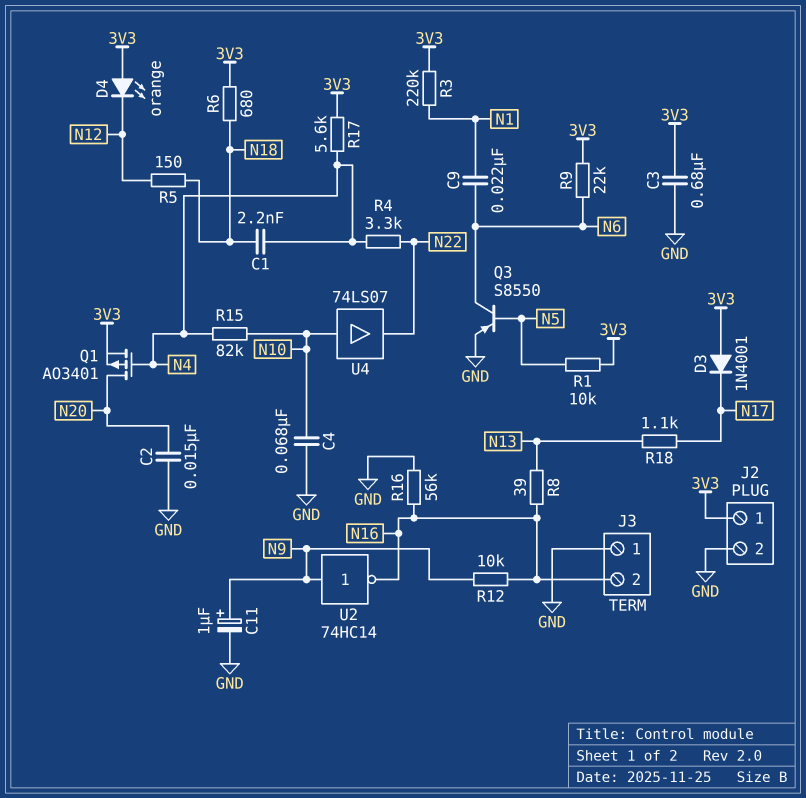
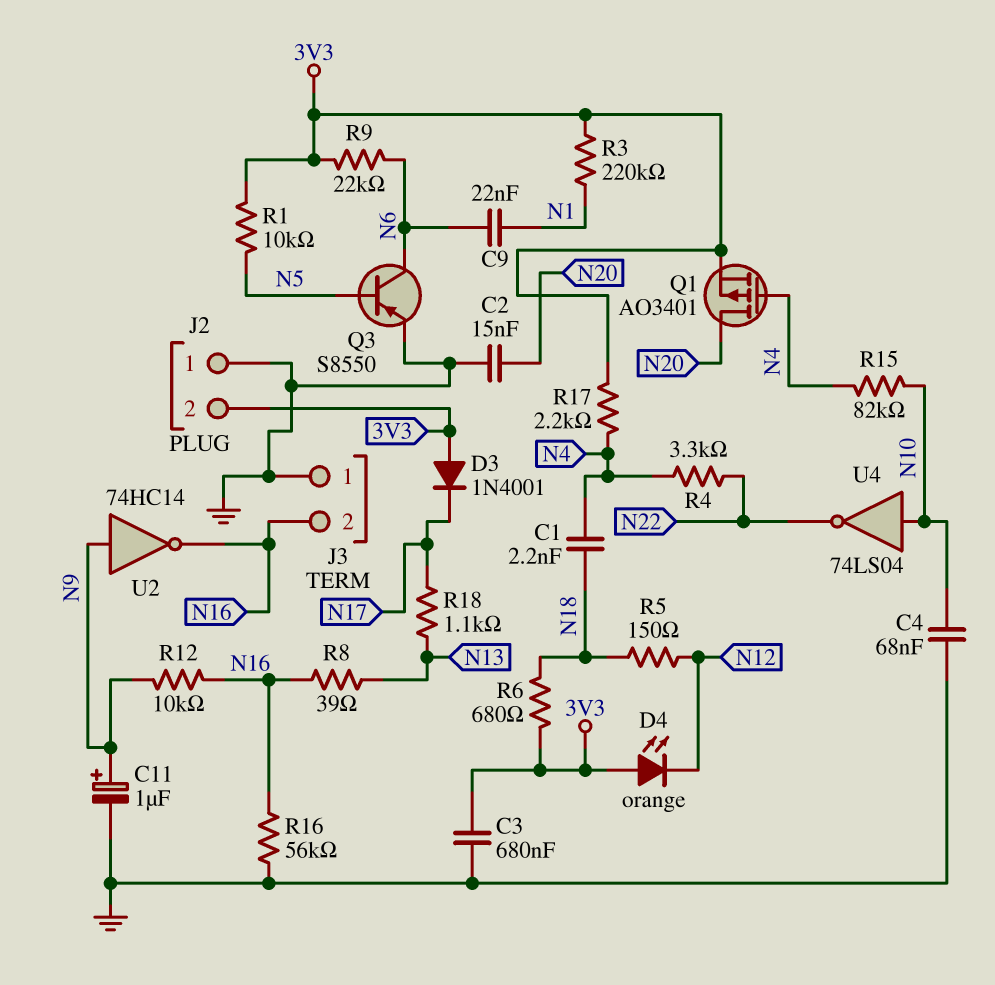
J2 pin 1: 3V3 -> GND
J2 pin 2: GND -> 3V3
R17: 5.6k (3V3, N4) -> 2.2k (3V3, N4)
U4: buffer 74LS07 (in N10, out N22) -> NOT 74LS04 (in N10, out N22)

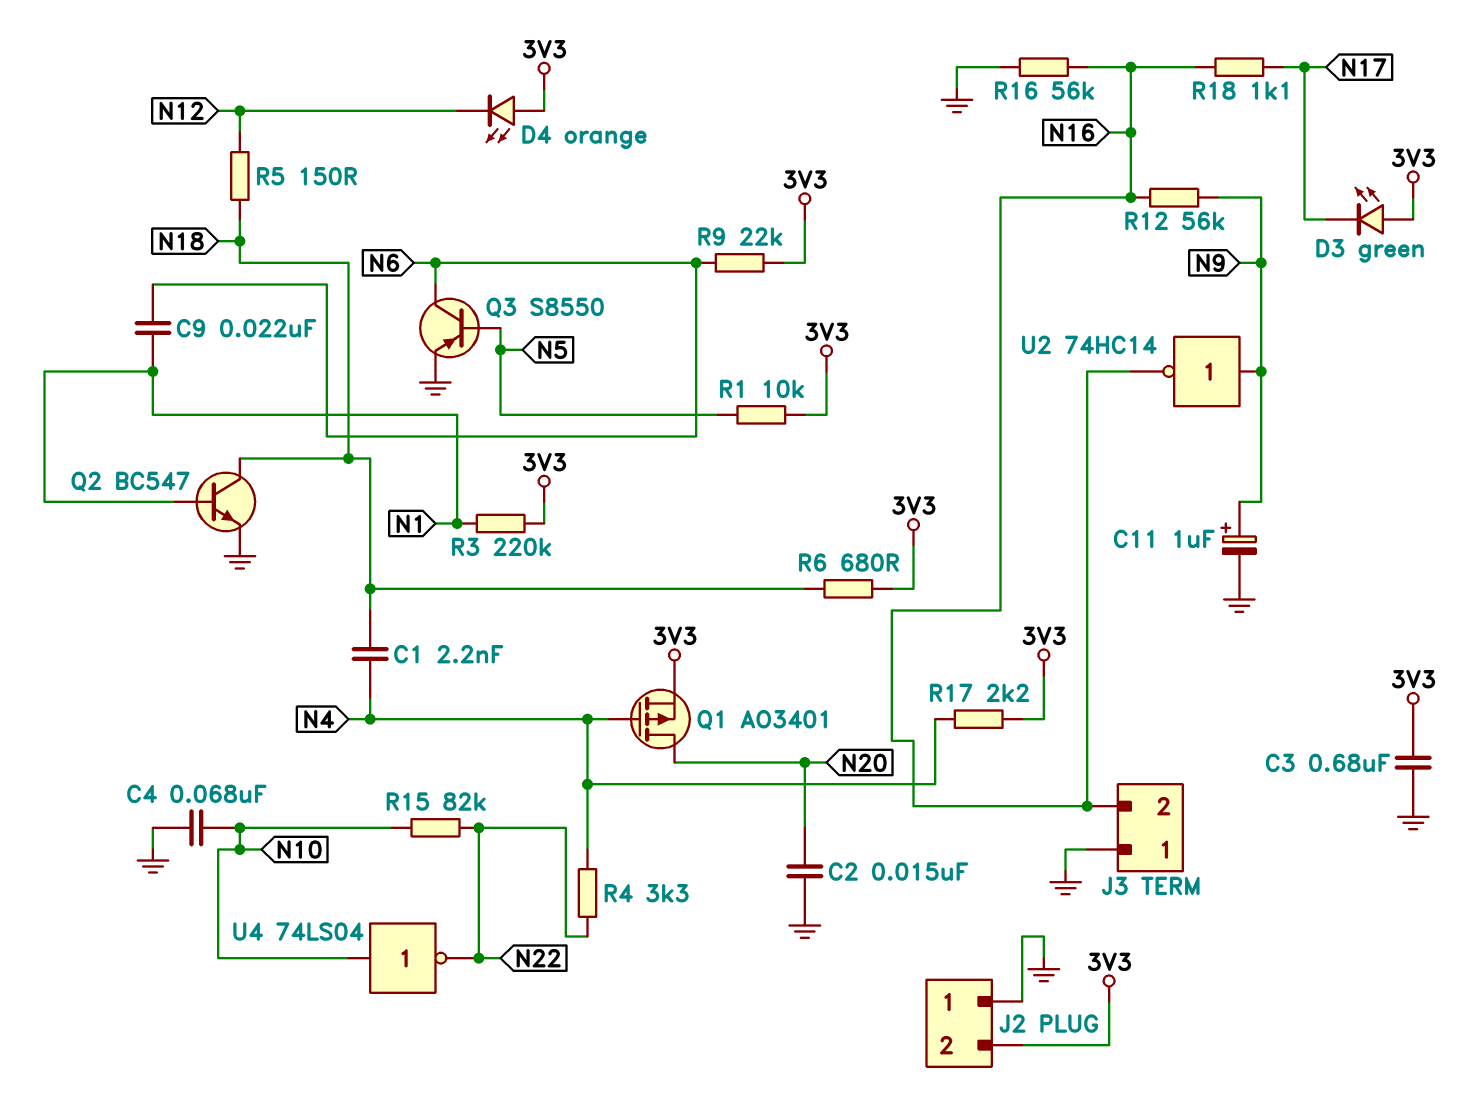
D3: diode 1N4001 (A 3V3, K N17) -> LED green (A 3V3, K N17)
Q2: none -> NPN BC547 (B N1, C N18, E GND)
R8: 39 (N13, N16) -> none
R12: 10k (N9, N16) -> 56k (N9, N16)
R15: 82k (N4, N10) -> 82k (N10, N22)
R18: 1.1k (N13, N17) -> 1.1k (N16, N17)

